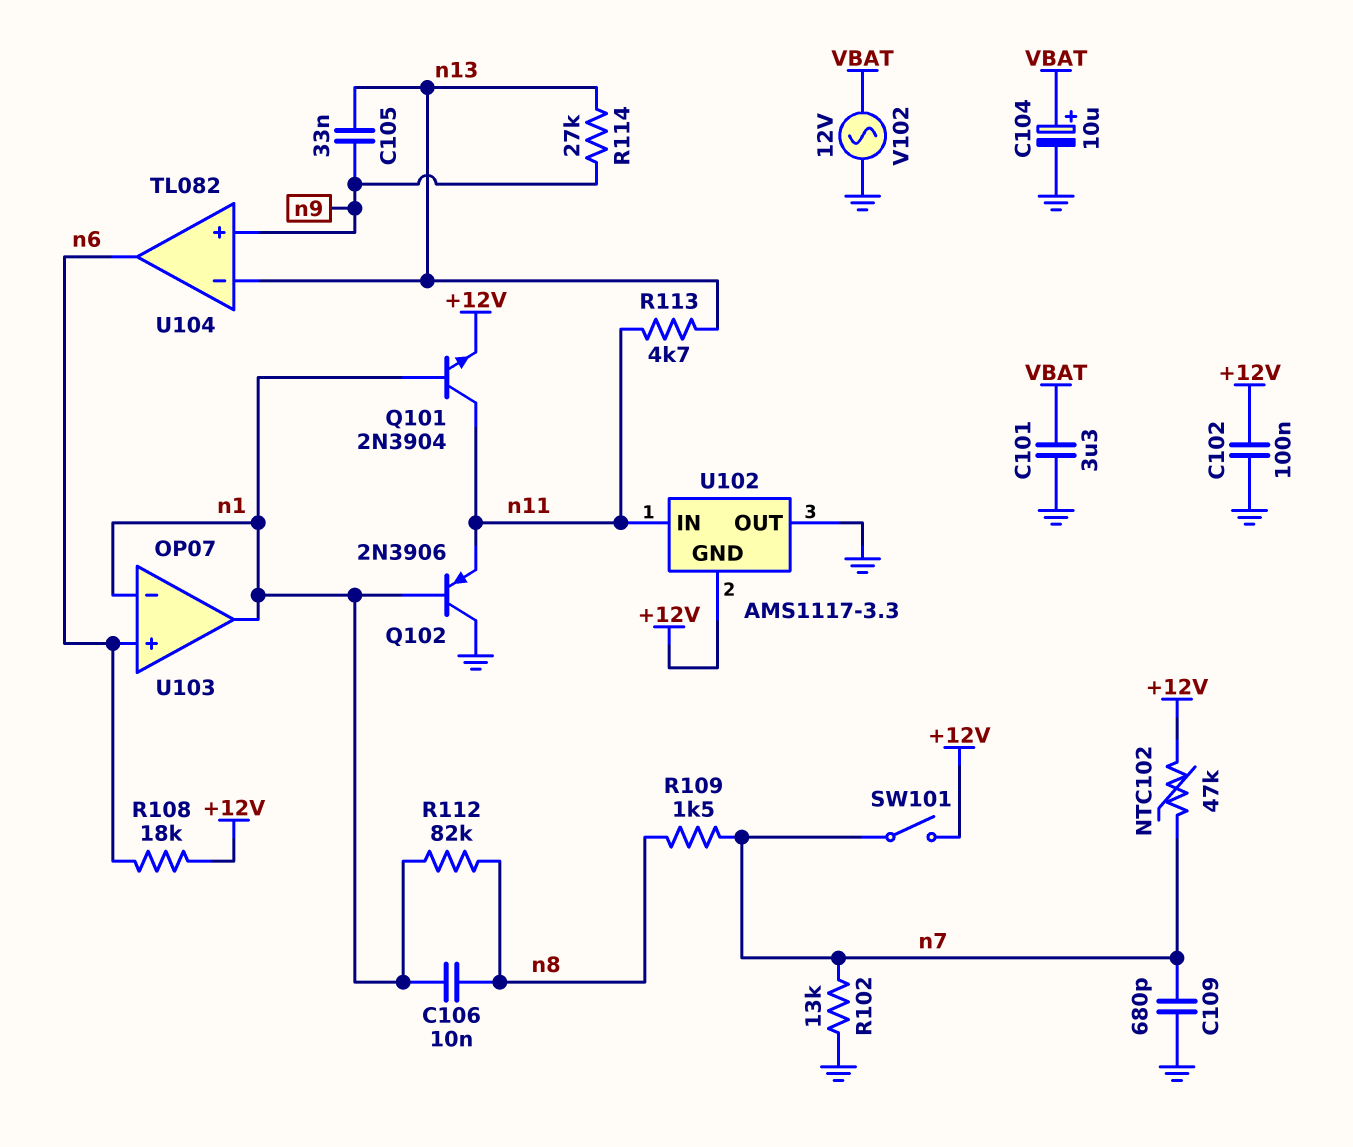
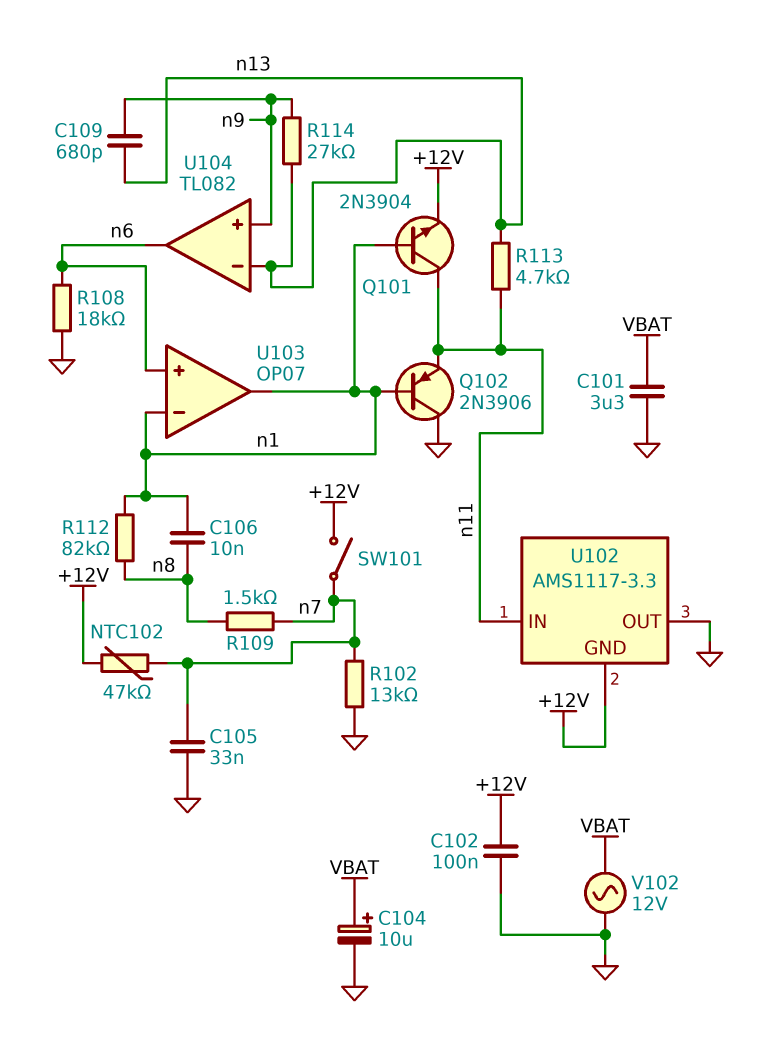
C105: 33nF (n9, n13) -> 33nF (GND, n7)
C109: 680pF (GND, n7) -> 680pF (n9, n13)
R108: 18k (+12V, n6) -> 18k (GND, n6)

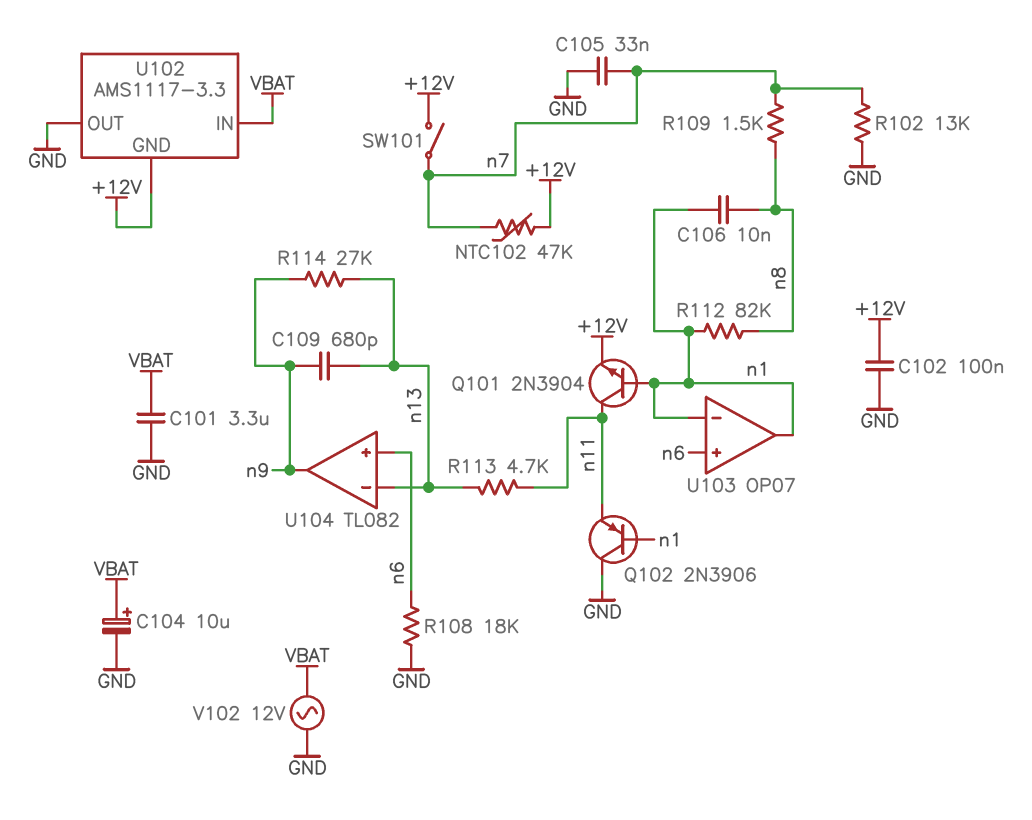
U102 pin IN: n11 -> VBAT
U104 pin in+: n9 -> n6
U104 pin out: n6 -> n9

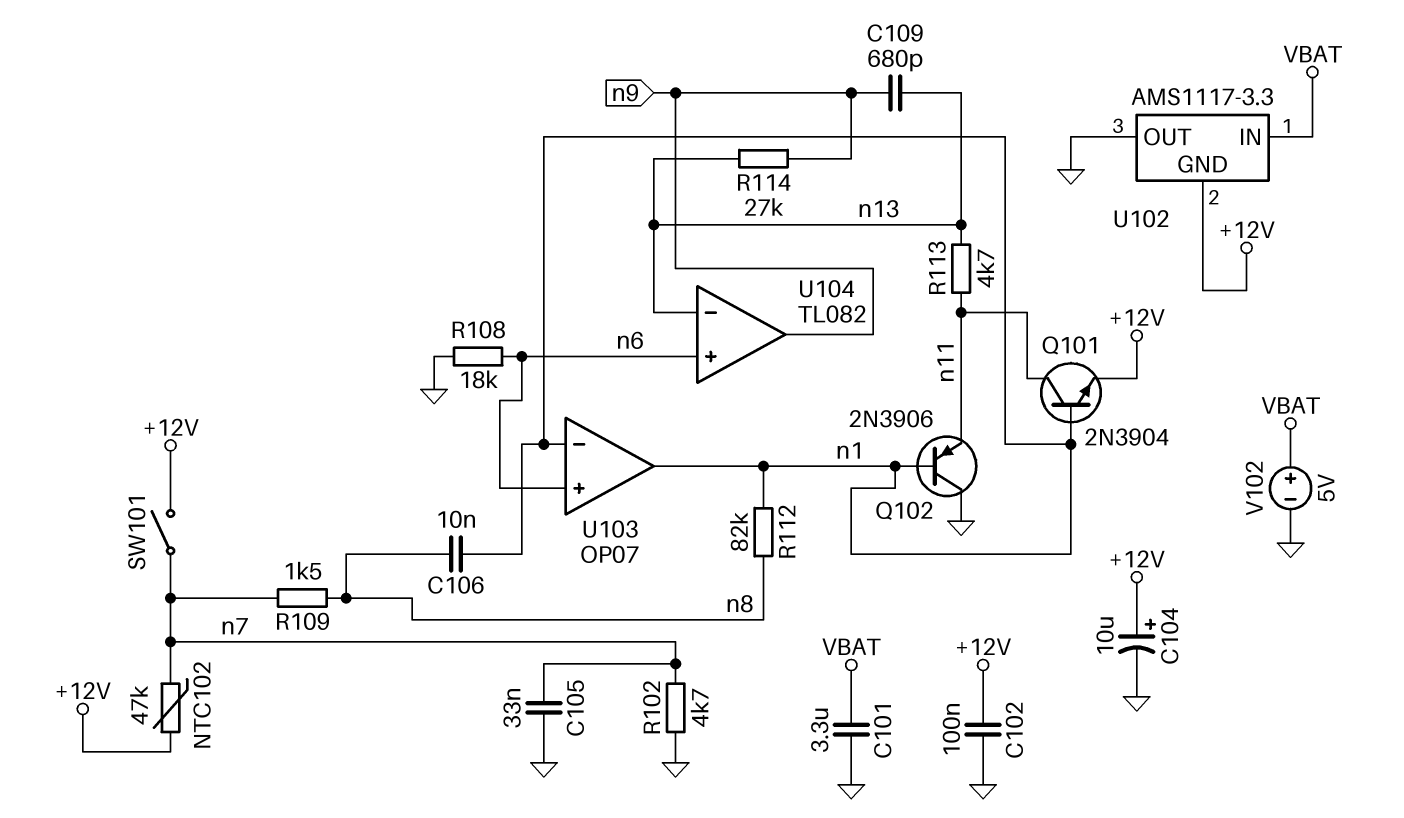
C104: 10uF (plus VBAT, minus GND) -> 10uF (plus +12V, minus GND)
R102: 13k (GND, n7) -> 4.7k (GND, n7)
V102: AC 12V (GND, VBAT) -> 5V (plus VBAT, minus GND)

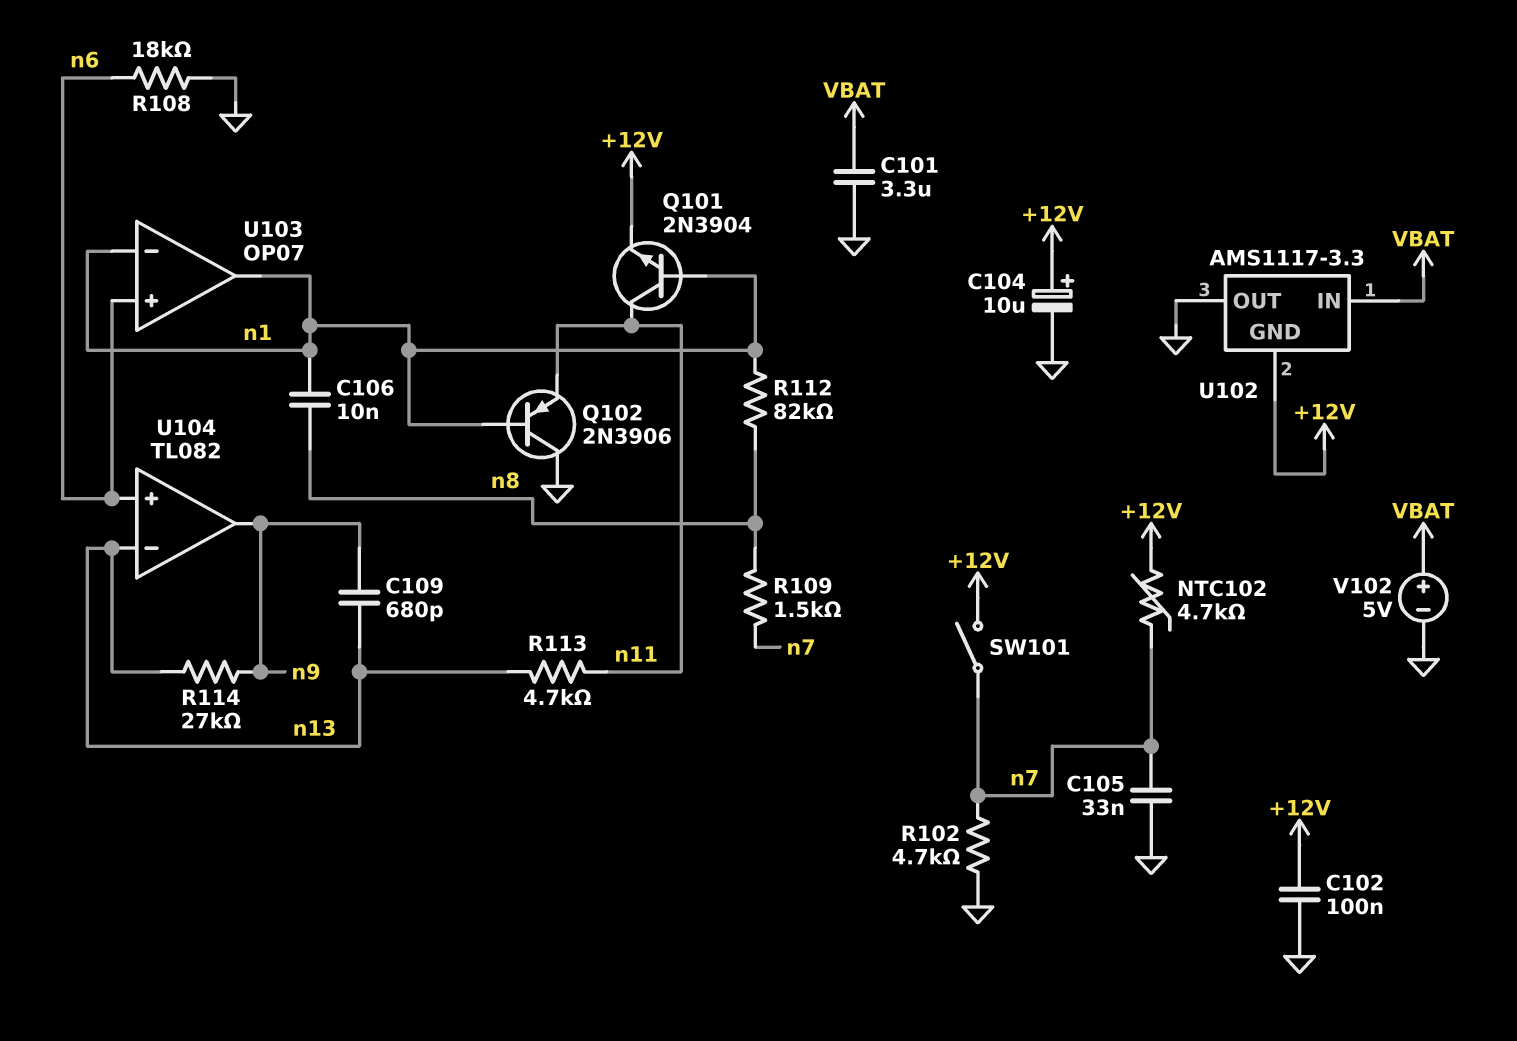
NTC102: 47k (+12V, n7) -> 4.7k (+12V, n7)

